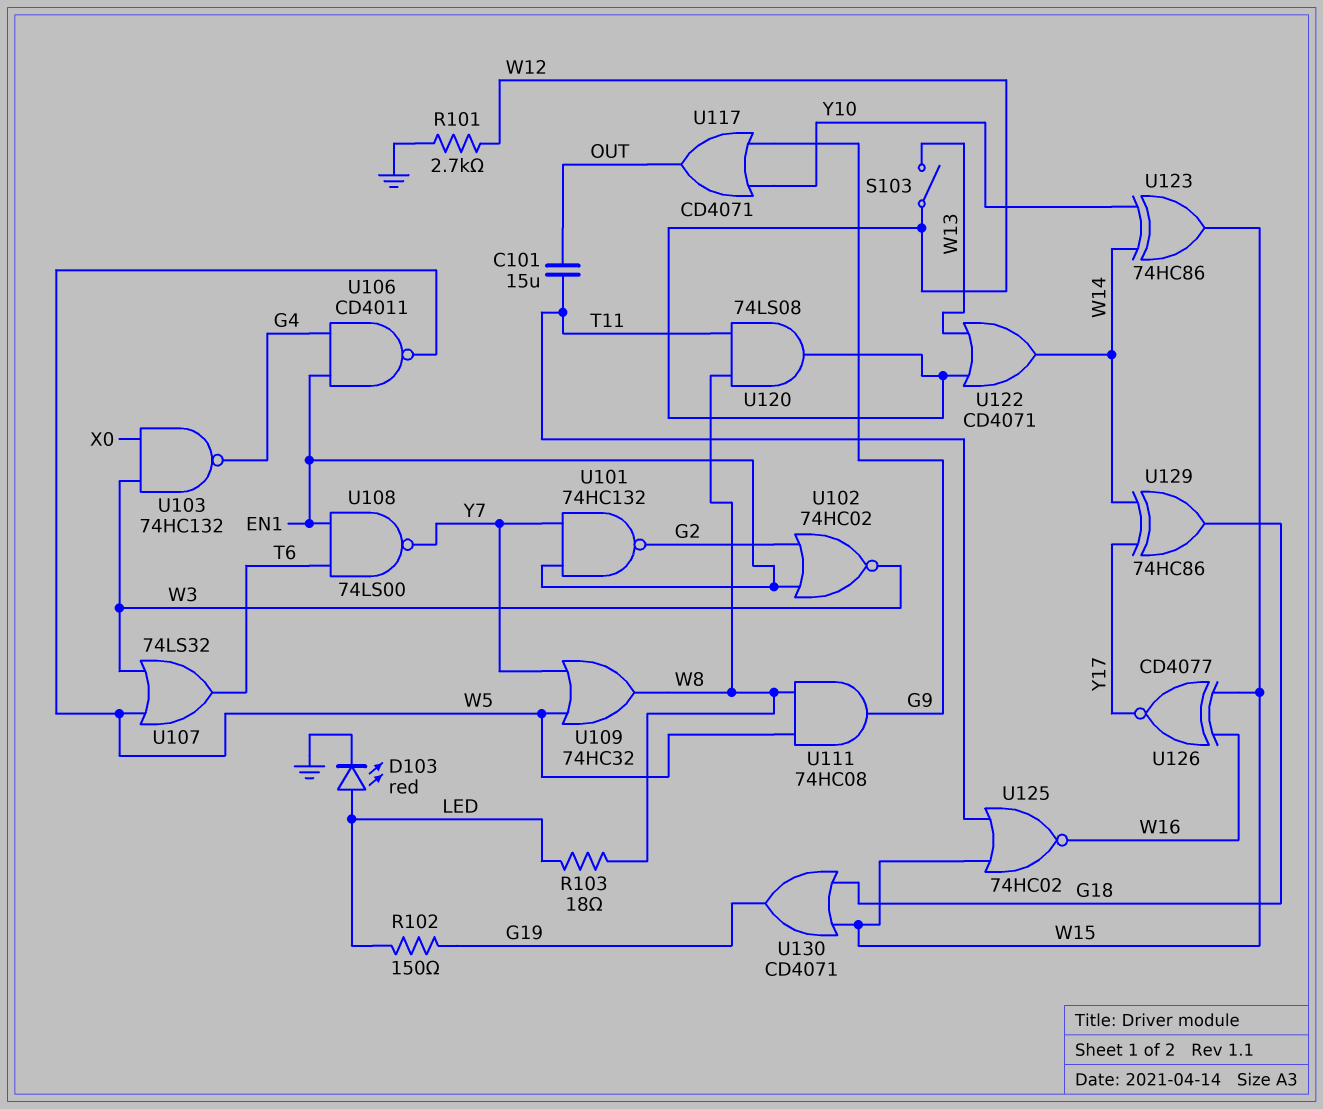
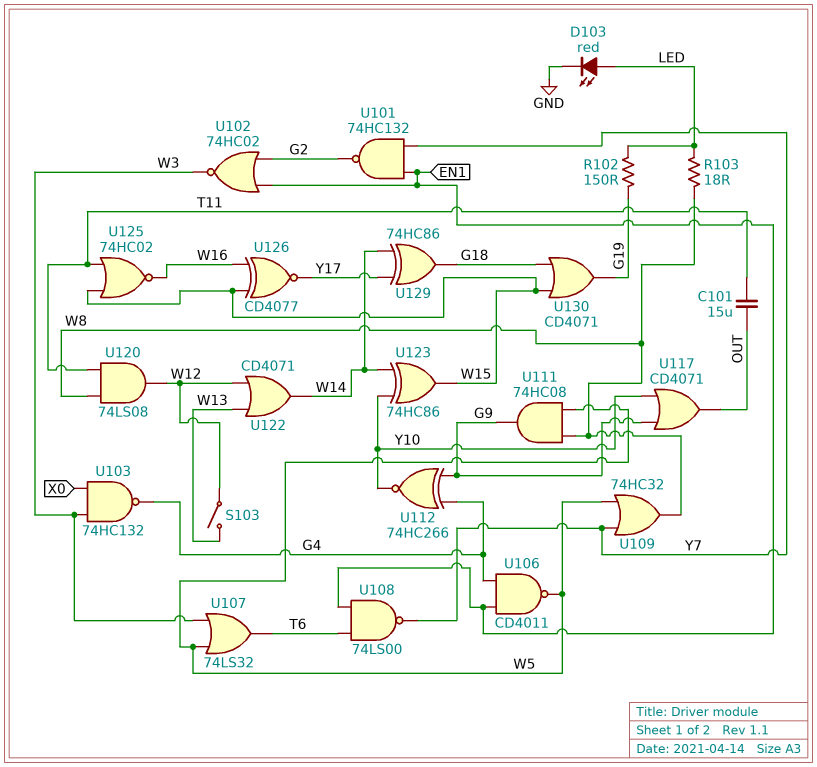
R101: 2.7k (GND, W12) -> none
U112: none -> XNOR 74HC266 (in G4, in G9, out Y10)

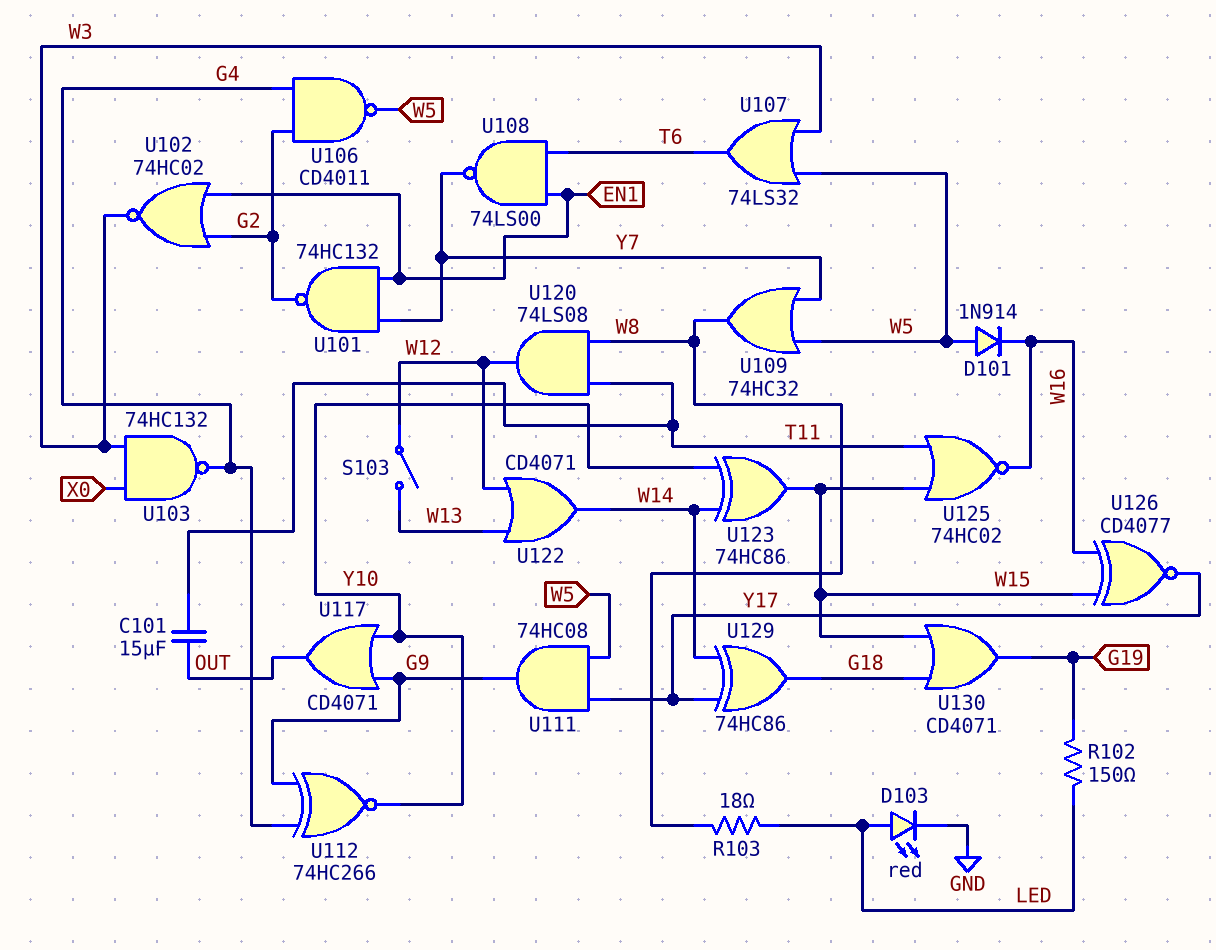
D101: none -> diode 1N914 (A W5, K W16)
U106: NAND CD4011 (in EN1, in G4, out W5) -> NAND CD4011 (in G2, in G4, out W5)
U111: AND 74HC08 (in W5, in W8, out G9) -> AND 74HC08 (in W5, in Y17, out G9)

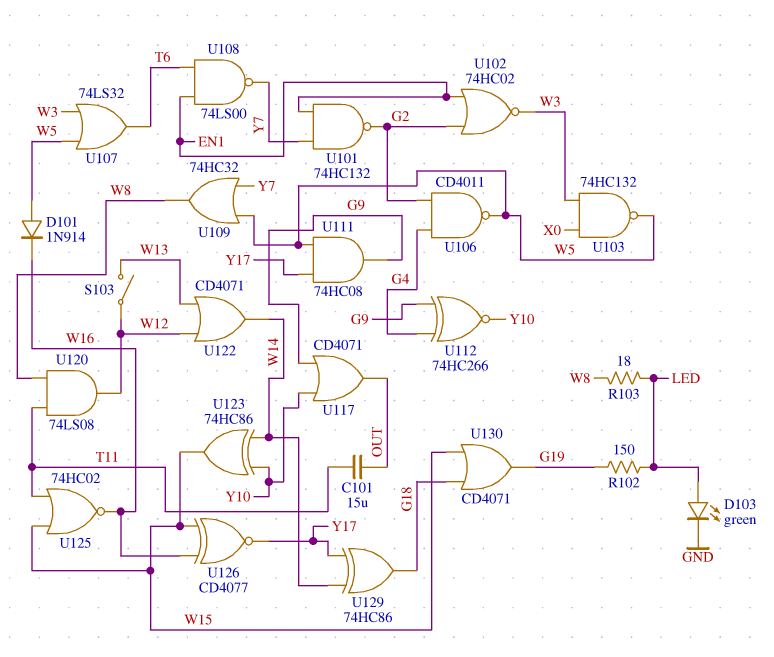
D103: LED red (A LED, K GND) -> LED green (A LED, K GND)
U103: NAND 74HC132 (in W3, in X0, out G4) -> NAND 74HC132 (in W3, in X0, out W5)

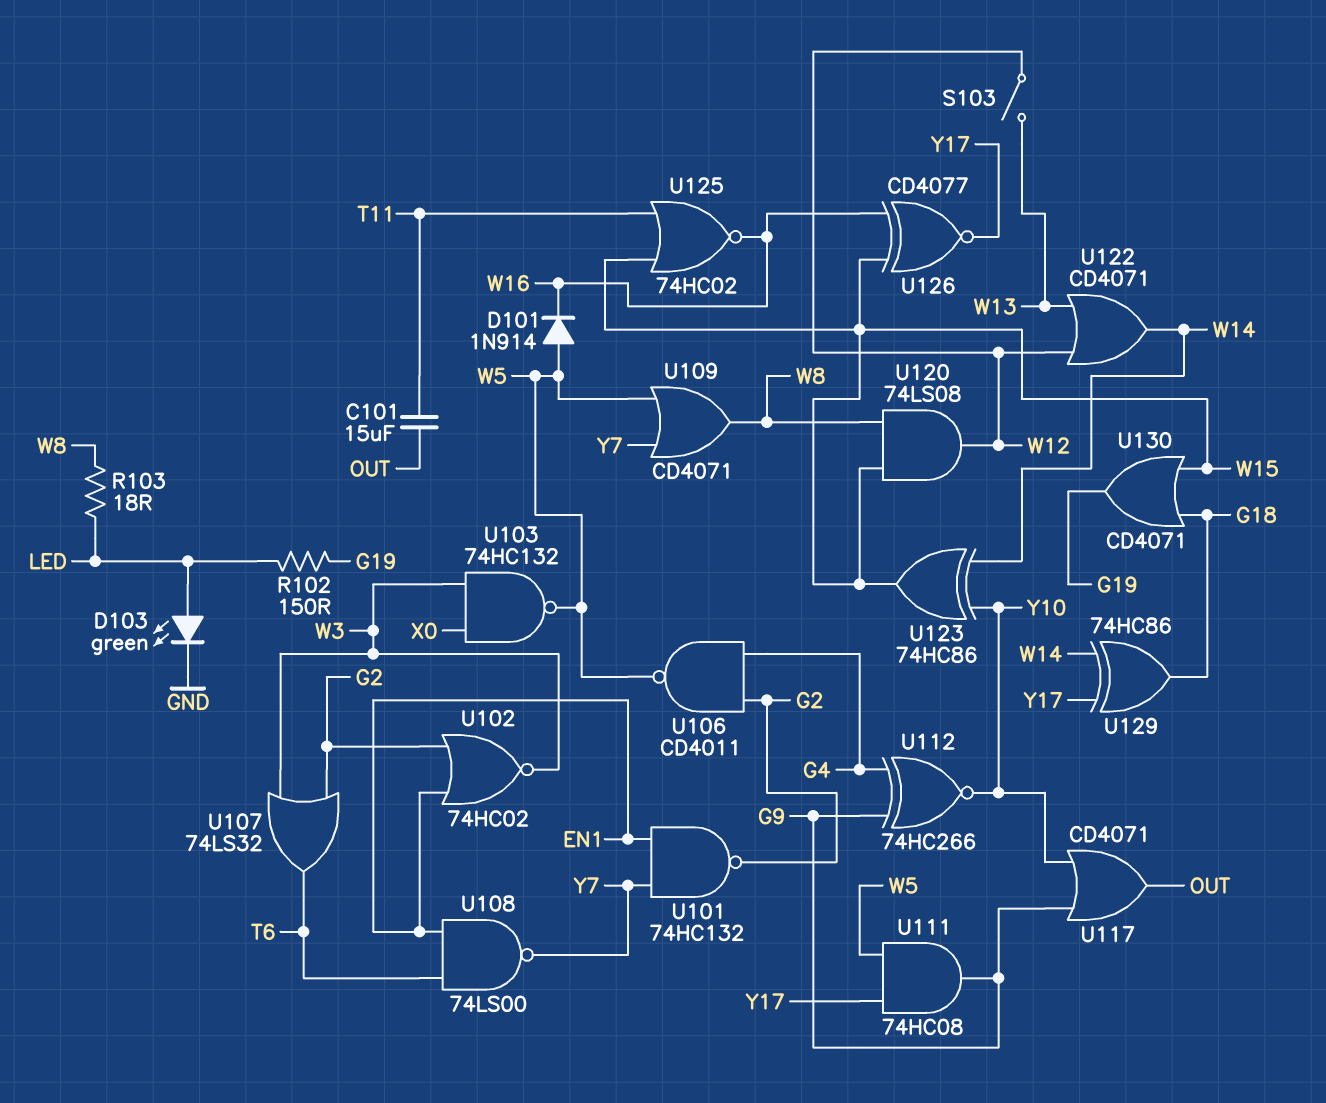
U107: OR 74LS32 (in W3, in W5, out T6) -> OR 74LS32 (in G2, in W3, out T6)
U109: OR 74HC32 (in W5, in Y7, out W8) -> OR CD4071 (in W5, in Y7, out W8)
U120: AND 74LS08 (in T11, in W8, out W12) -> AND 74LS08 (in W8, in W15, out W12)

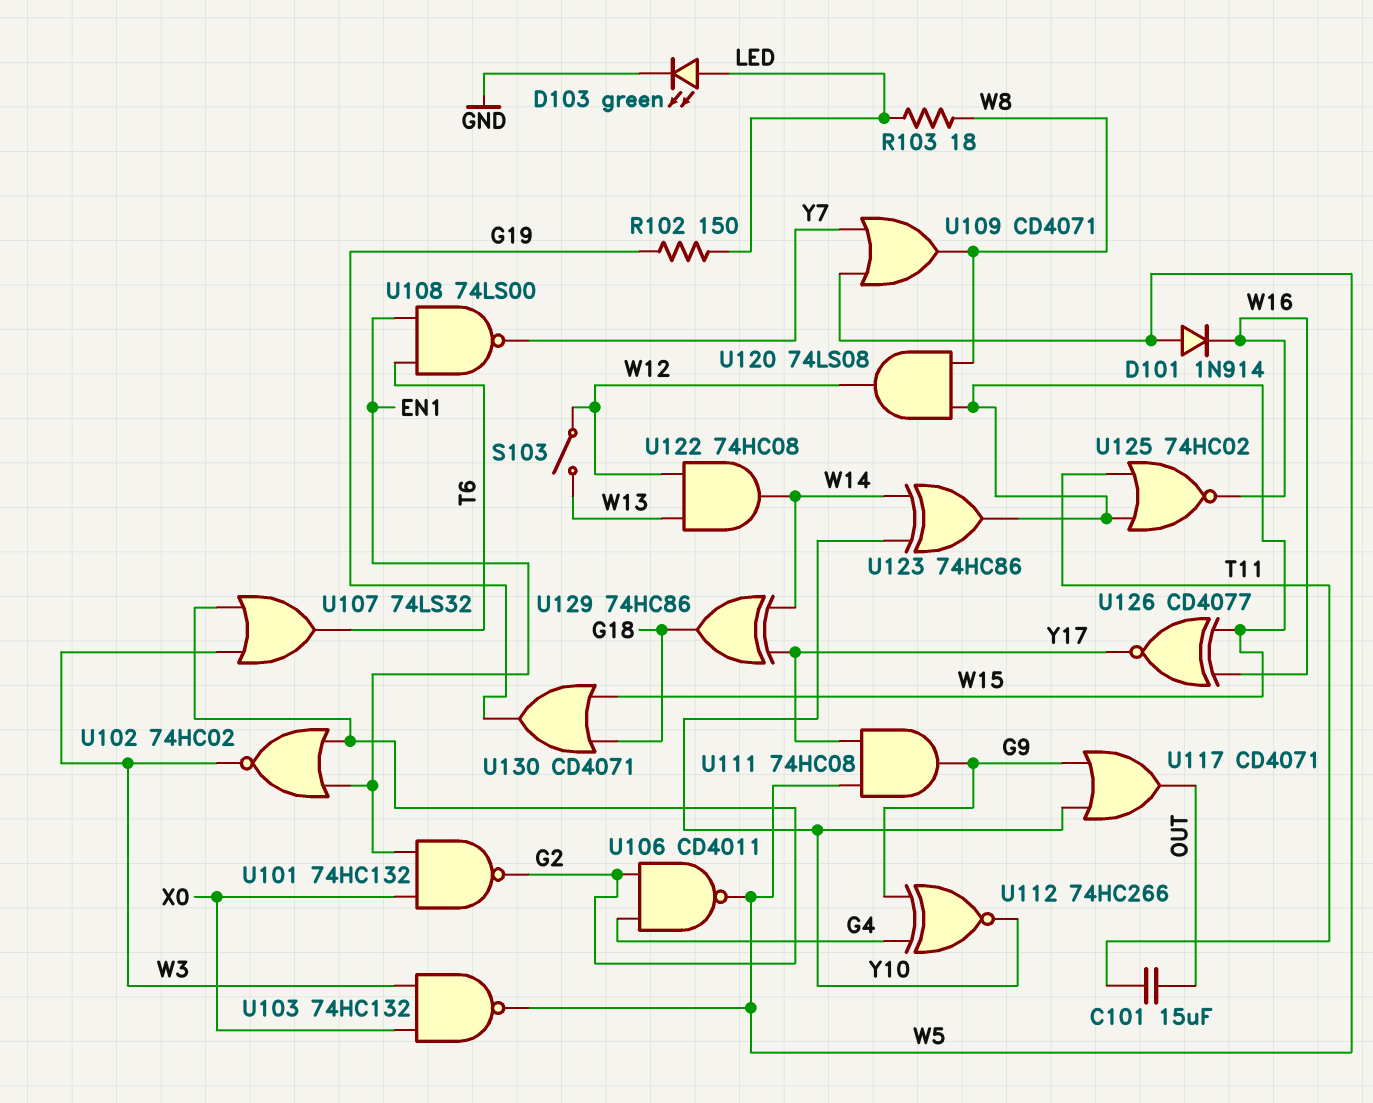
U101: NAND 74HC132 (in EN1, in Y7, out G2) -> NAND 74HC132 (in EN1, in X0, out G2)
U122: OR CD4071 (in W12, in W13, out W14) -> AND 74HC08 (in W12, in W13, out W14)

